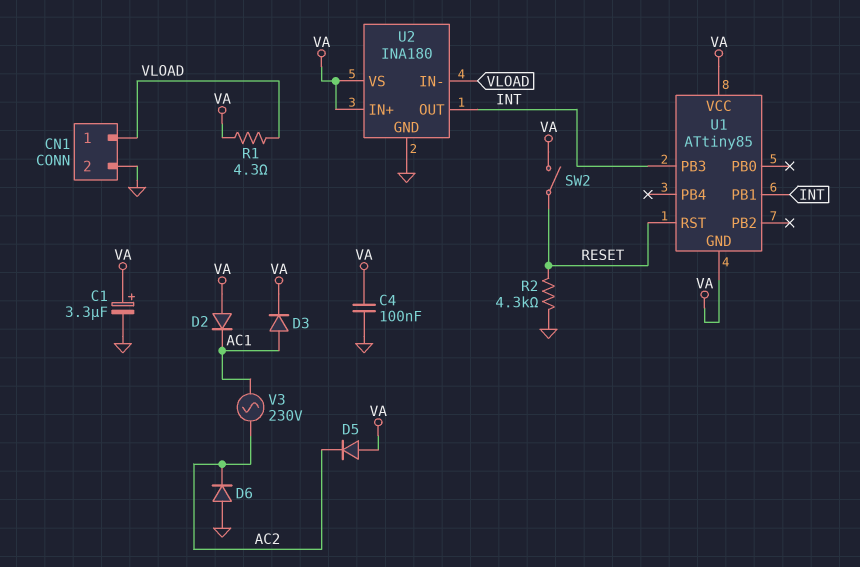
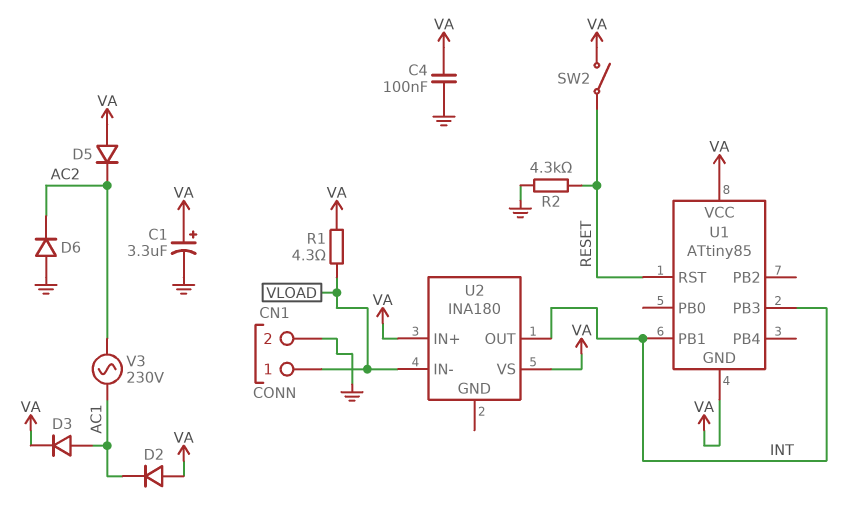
U2 pin GND: GND -> none

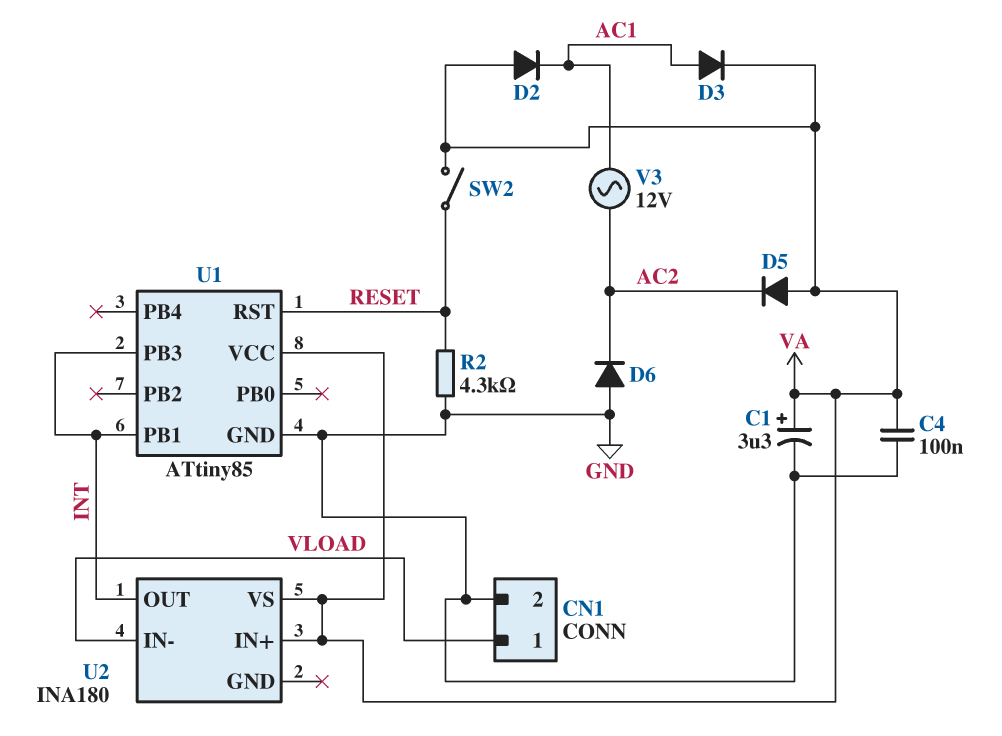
R1: 4.3 (VA, VLOAD) -> none
U1 pin GND: VA -> GND
V3: AC 230V (AC1, AC2) -> AC 12V (AC1, AC2)

